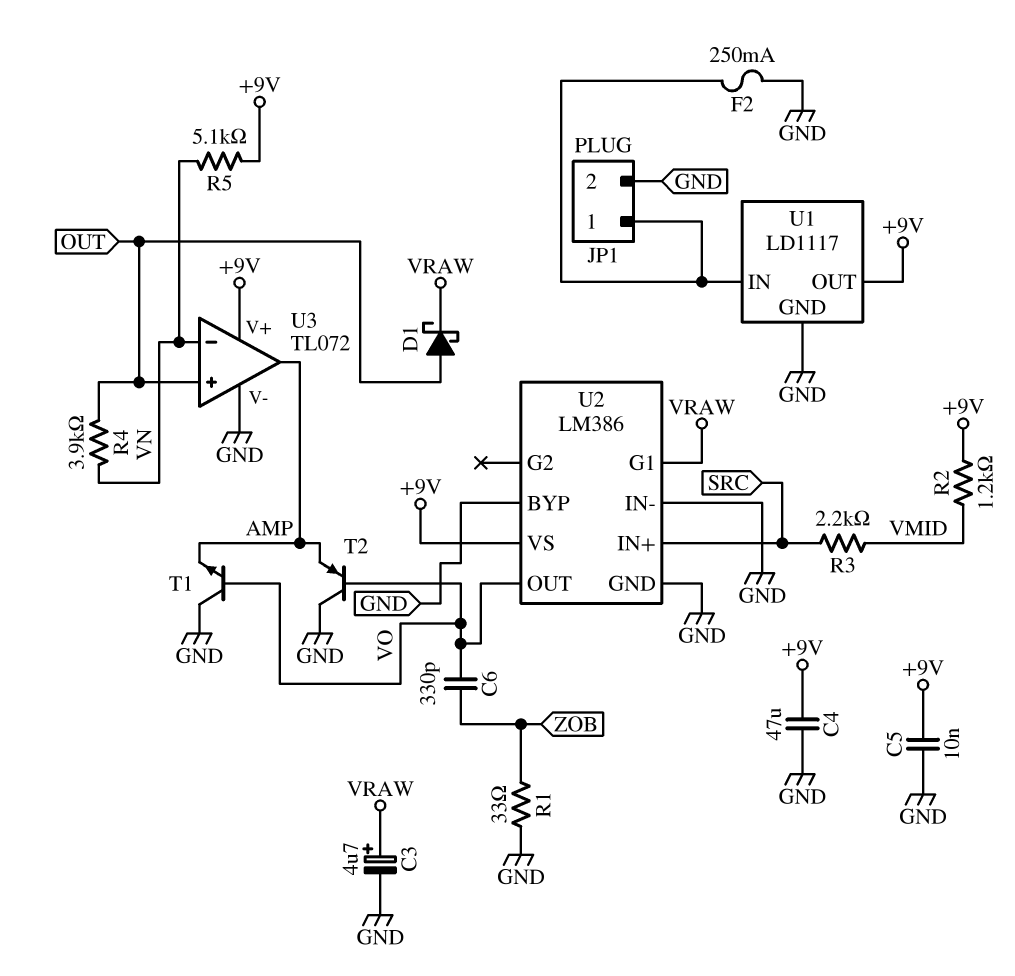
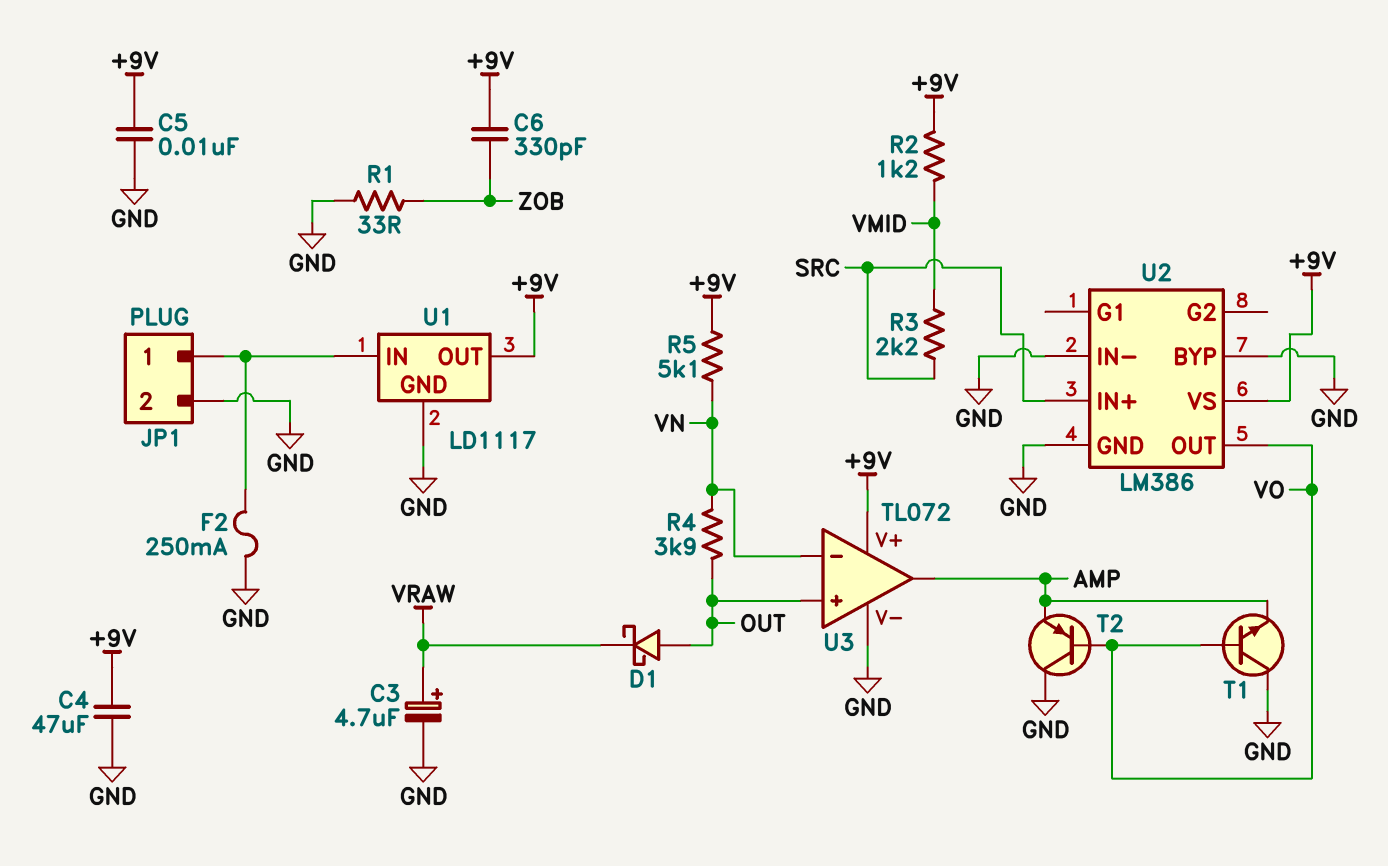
C6: 330pF (VO, ZOB) -> 330pF (+9V, ZOB)
U2 pin G1: VRAW -> none

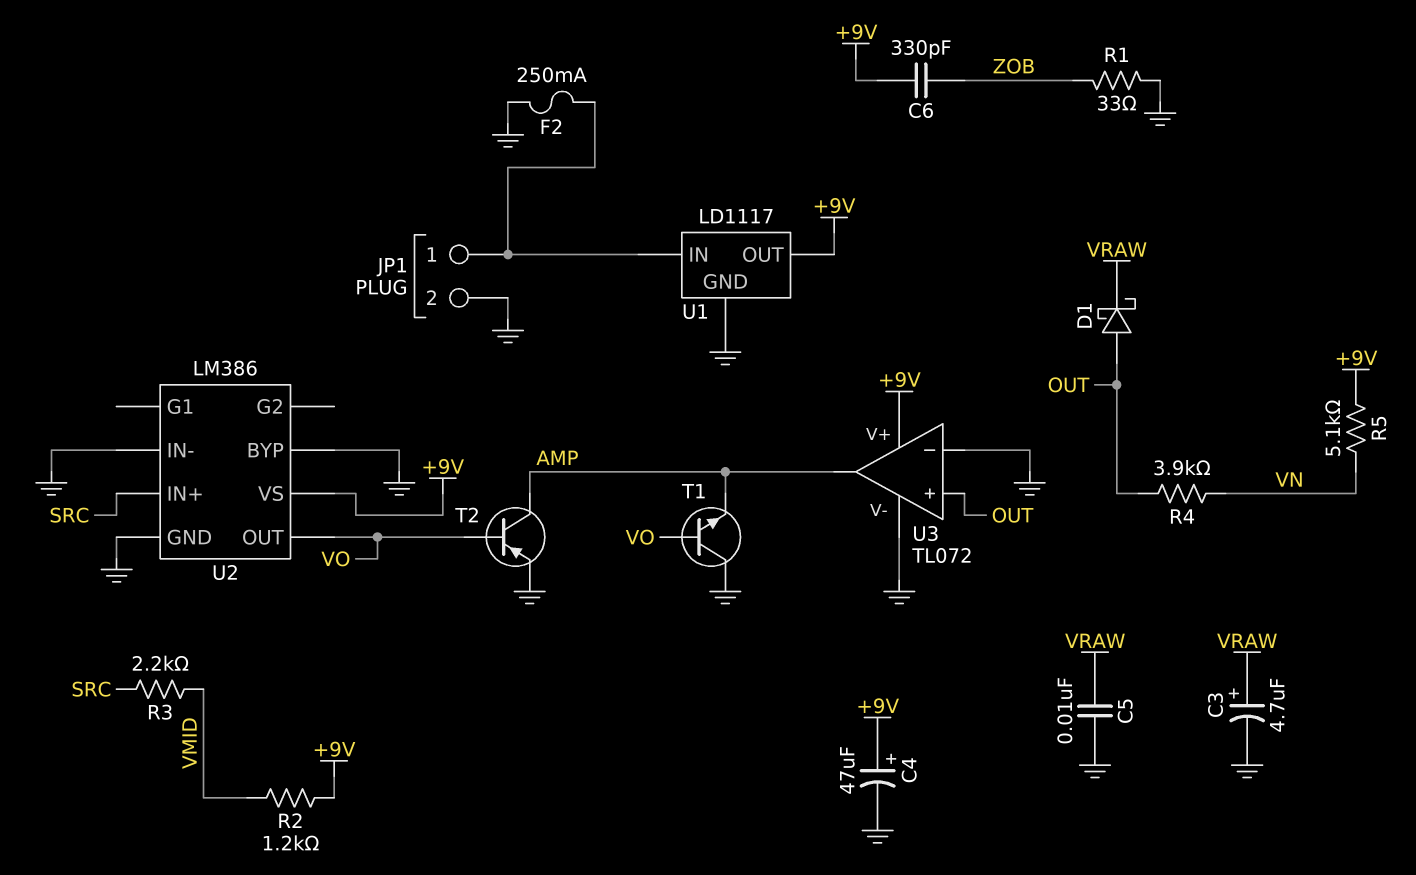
C4: 47uF (+9V, GND) -> 47uF (plus +9V, minus GND)
C5: 10nF (+9V, GND) -> 10nF (GND, VRAW)
T2: PNP (B VO, C GND, E AMP) -> PNP (B VO, C AMP, E GND)
U3 pin in-: VN -> GND

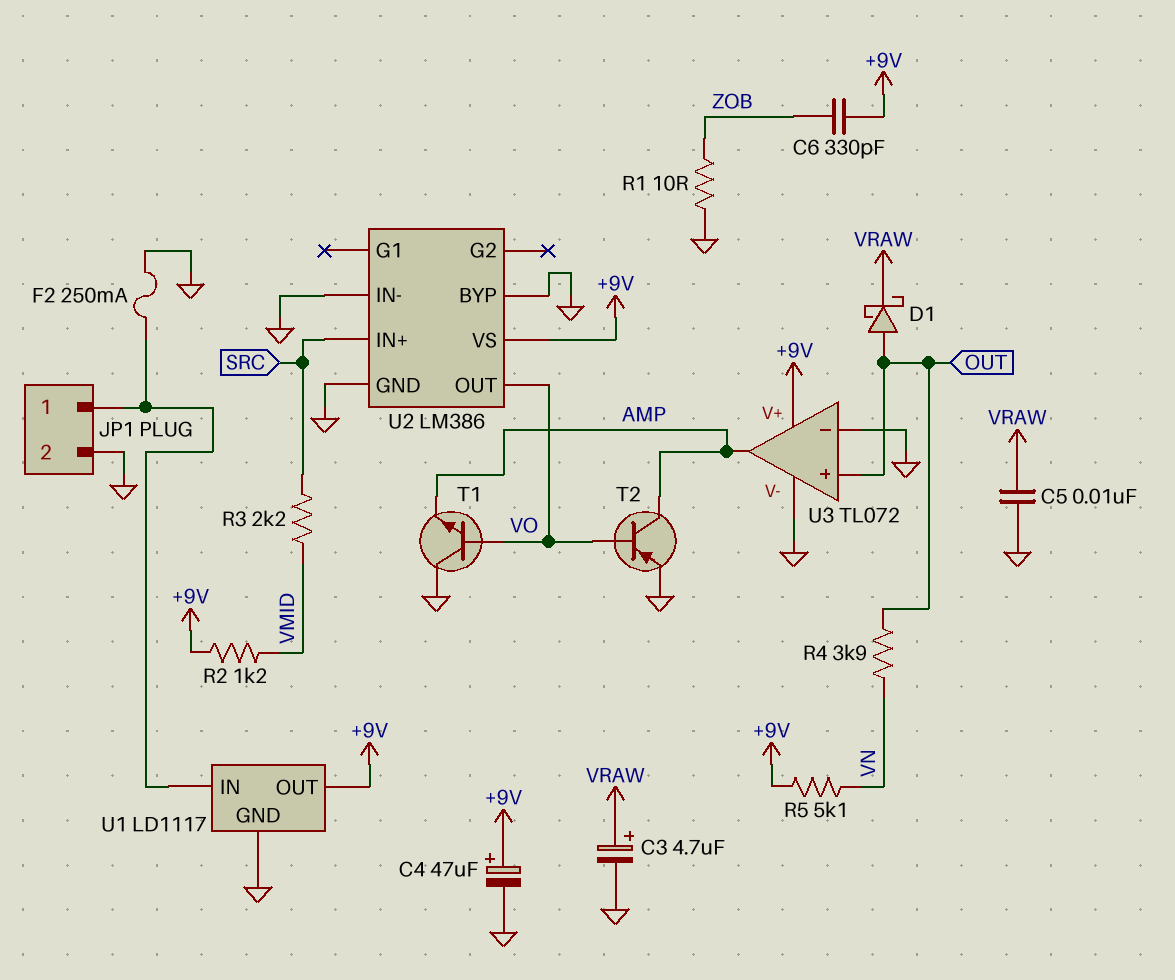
R1: 33 (GND, ZOB) -> 10 (GND, ZOB)

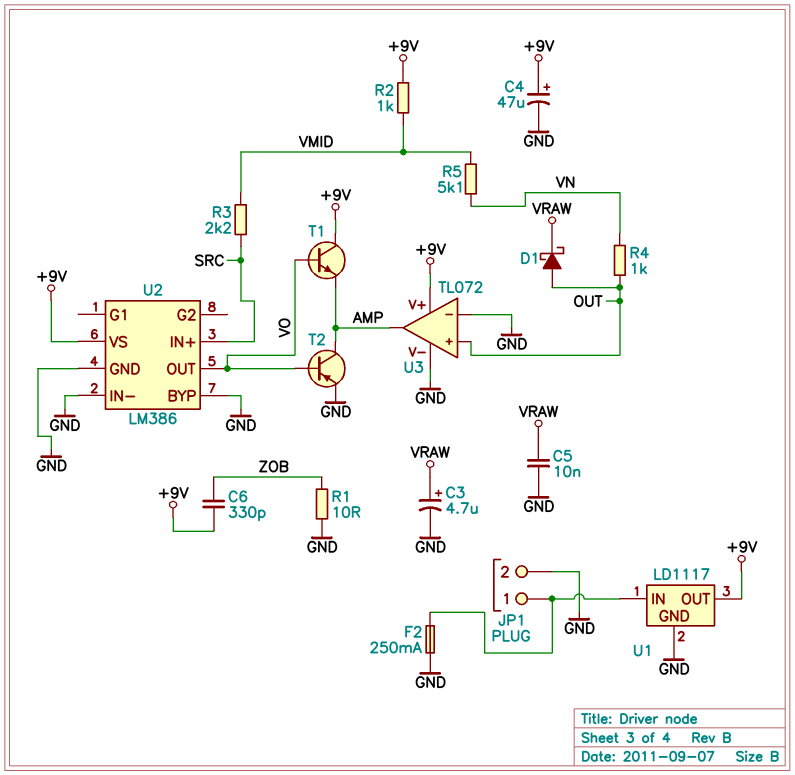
R2: 1.2k (+9V, VMID) -> 1k (+9V, VMID)
R4: 3.9k (OUT, VN) -> 1k (OUT, VN)
R5: 5.1k (+9V, VN) -> 5.1k (VMID, VN)
T1: NPN (B VO, C GND, E AMP) -> NPN (B VO, C +9V, E AMP)

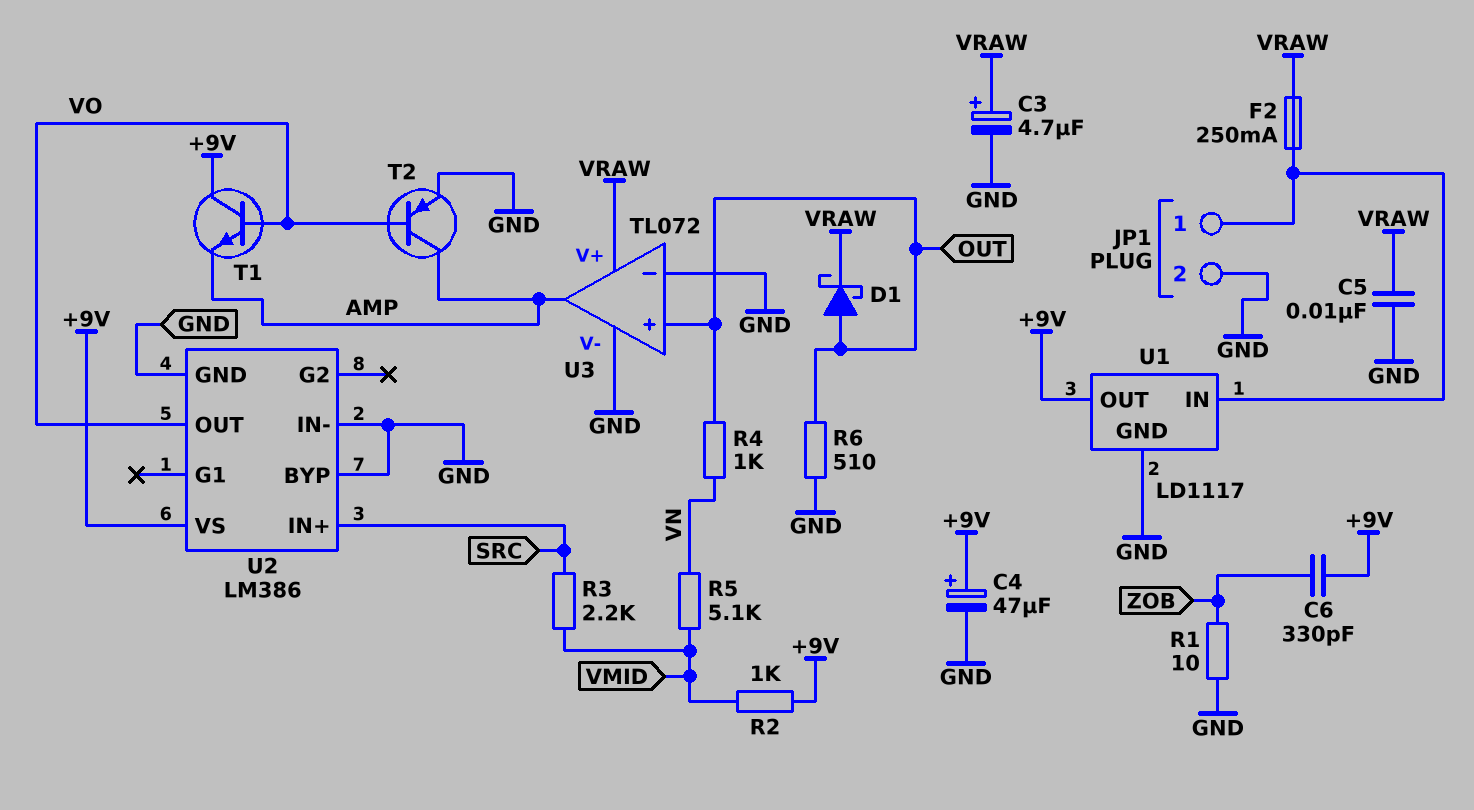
F2: 250mA (GND, JP1/1) -> 250mA (JP1/1, VRAW)
R6: none -> 510 (GND, OUT)
U3 pin V+: +9V -> VRAW

